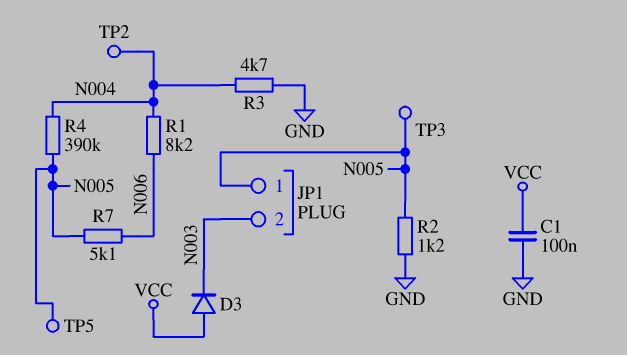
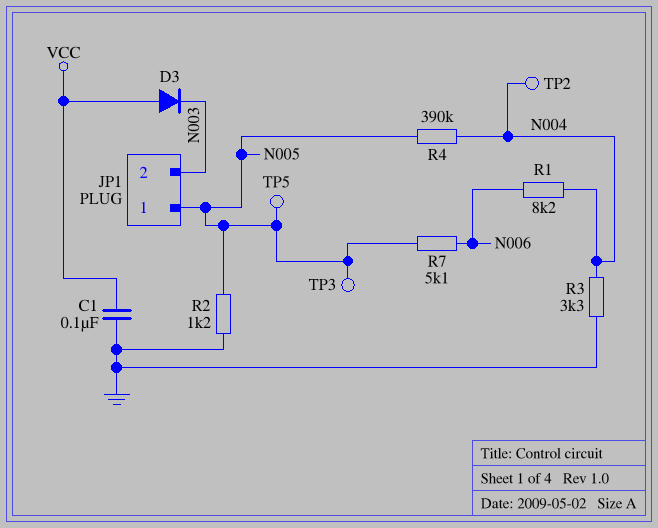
R3: 4.7k (GND, N004) -> 3.3k (GND, N004)

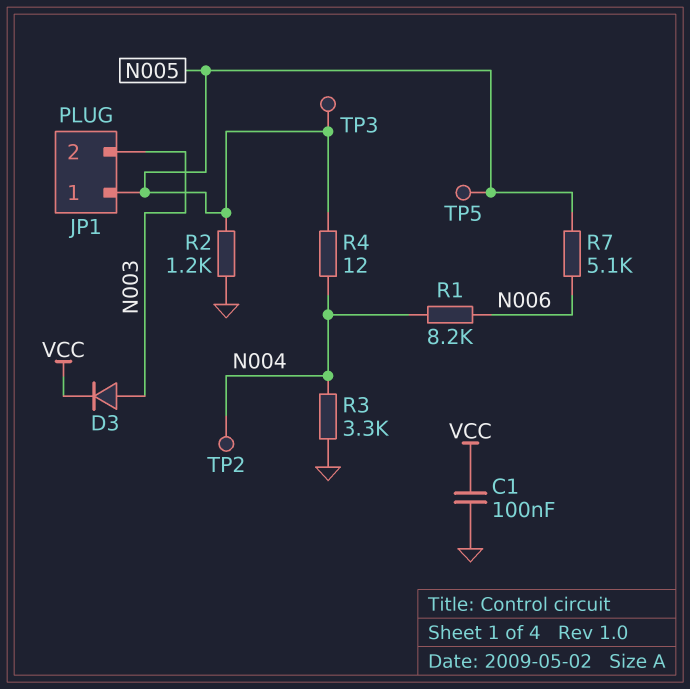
D3: diode (A VCC, K N003) -> diode (A N003, K VCC)
R4: 390k (N004, N005) -> 12 (N004, N005)

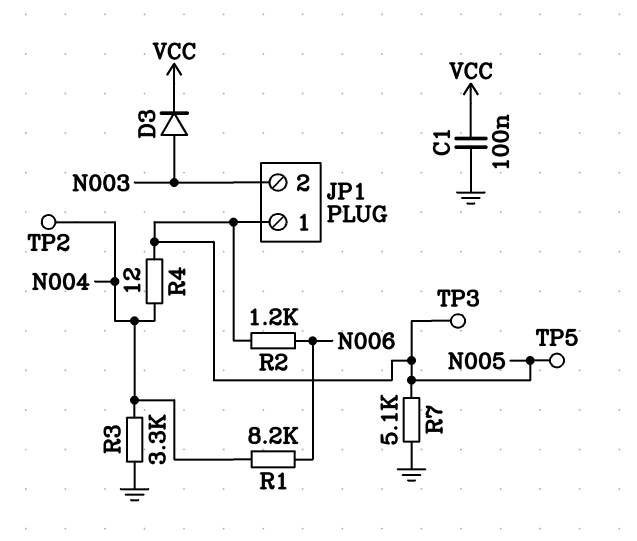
R2: 1.2k (GND, N005) -> 1.2k (N005, N006)
R7: 5.1k (N005, N006) -> 5.1k (GND, N005)

